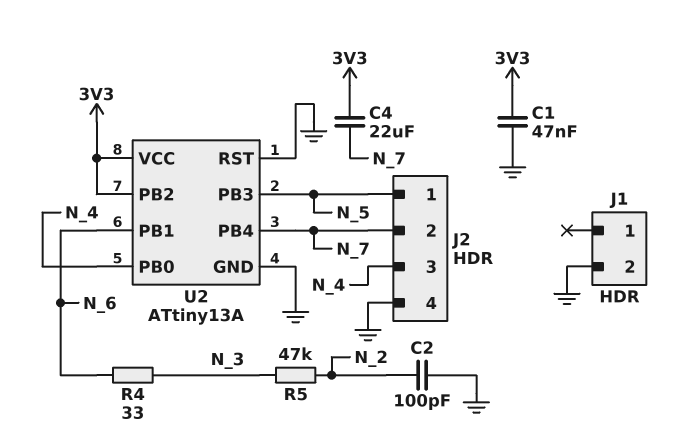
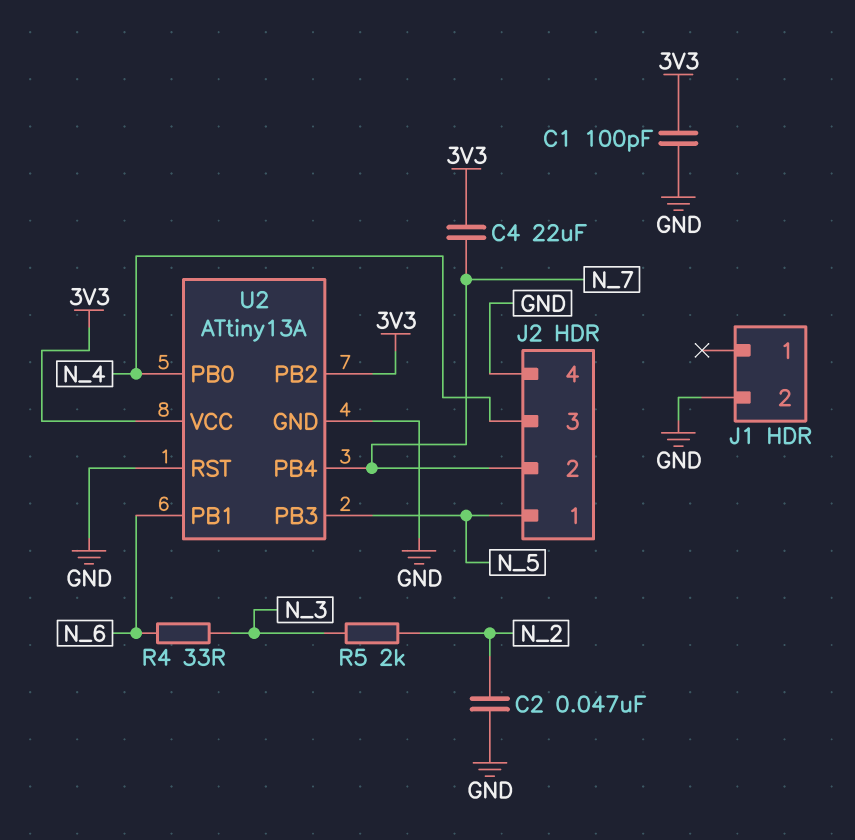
C1: 47nF (3V3, GND) -> 100pF (3V3, GND)
C2: 100pF (GND, N_2) -> 47nF (GND, N_2)
R5: 47k (N_2, N_3) -> 2k (N_2, N_3)

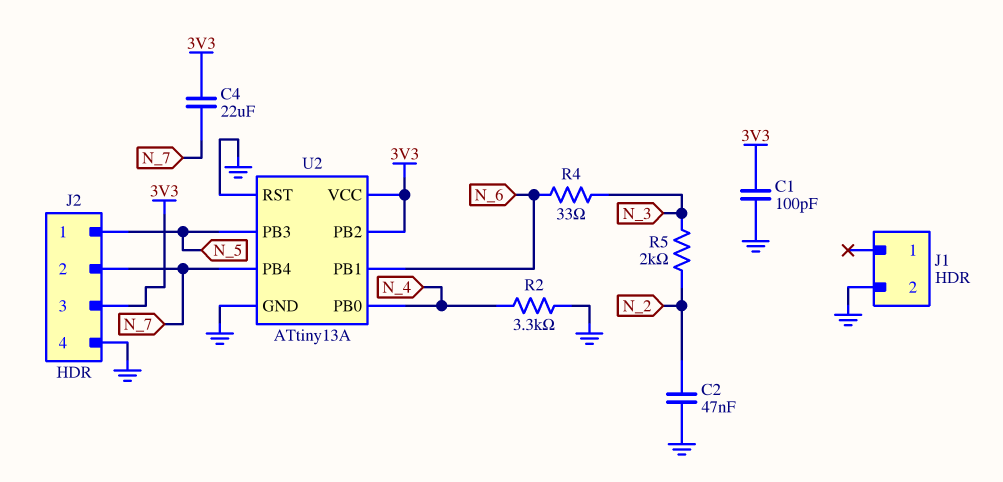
J2 pin 3: N_4 -> 3V3
R2: none -> 3.3k (GND, N_4)

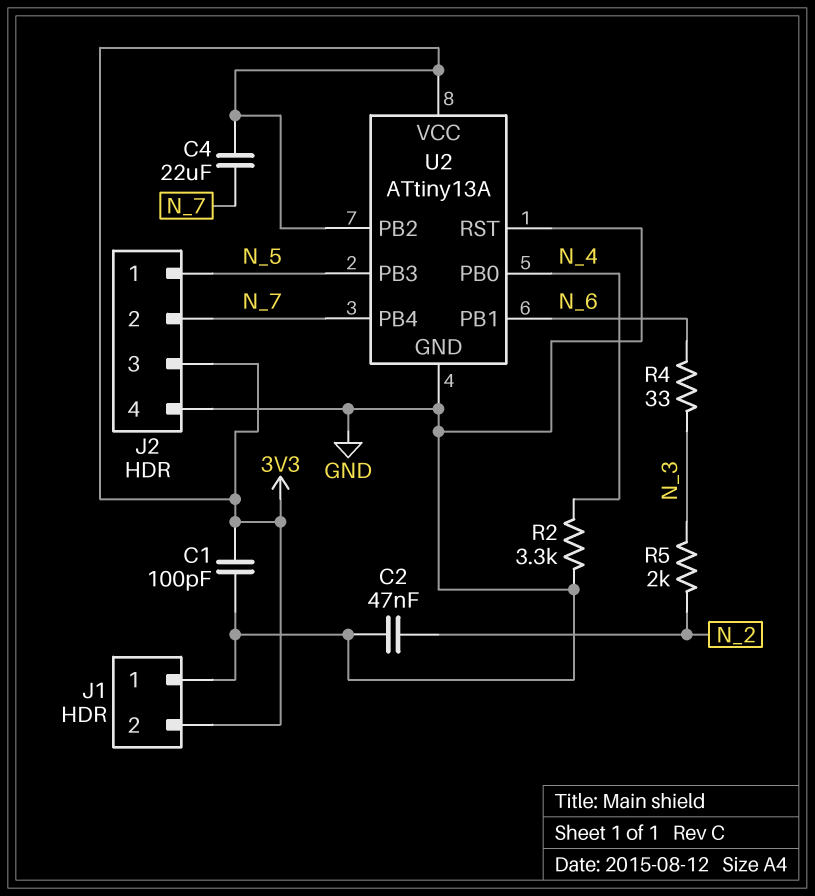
J1 pin 1: none -> GND
J1 pin 2: GND -> 3V3

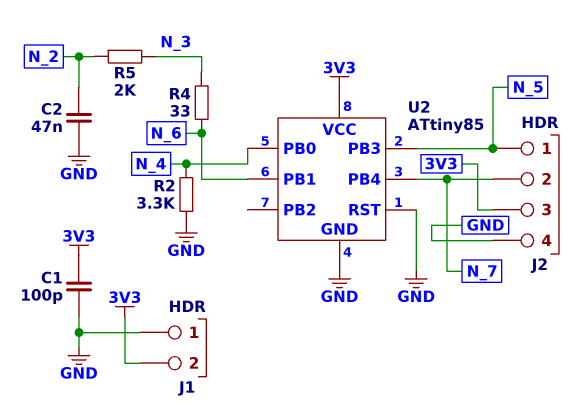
C4: 22uF (3V3, N_7) -> none
U2: ATtiny13A -> ATtiny85
U2 pin PB2: 3V3 -> none

